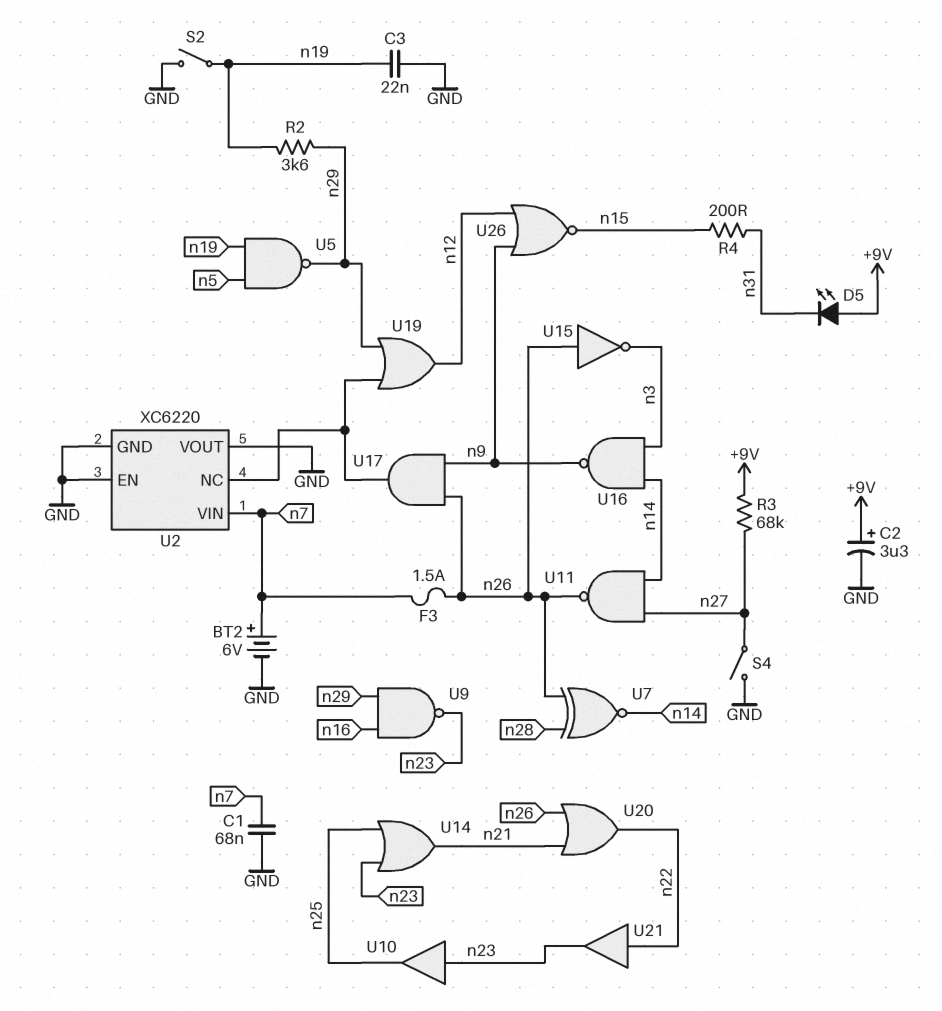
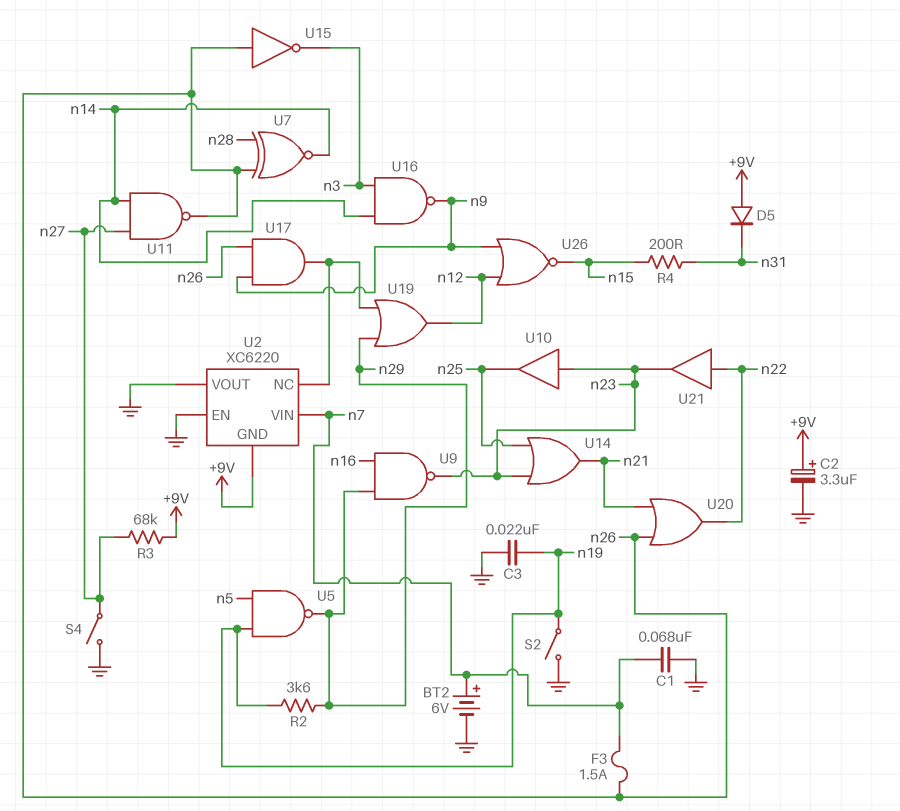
D5: LED (A +9V, K n31) -> diode (A +9V, K n31)
U2 pin GND: GND -> +9V

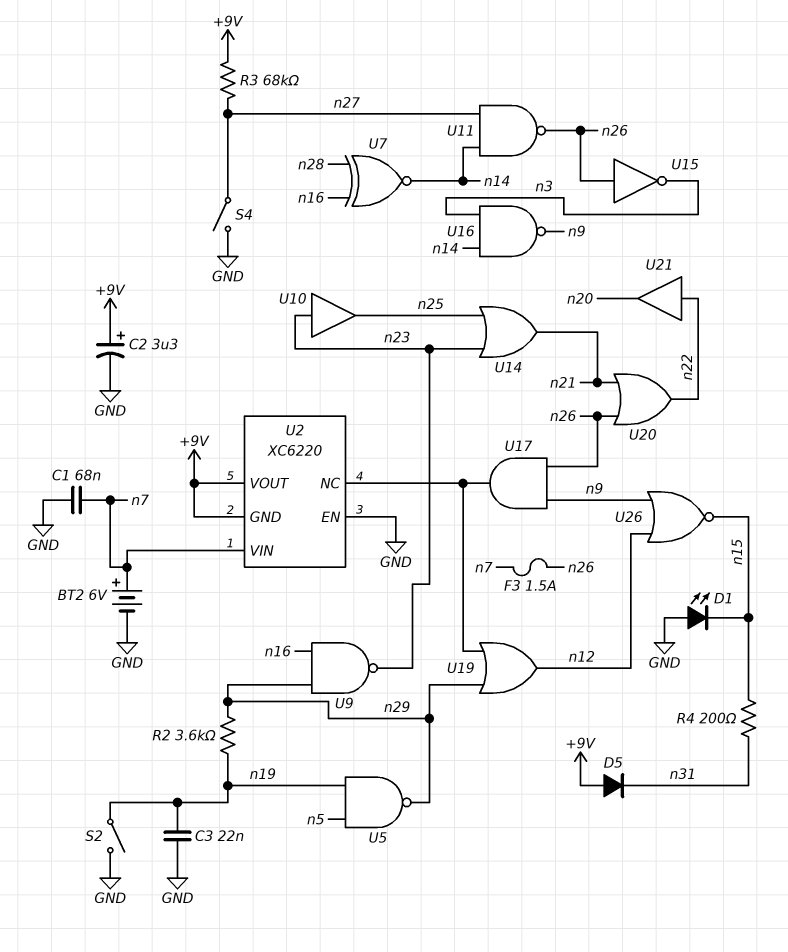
D1: none -> LED (A GND, K n15)
U2 pin VOUT: GND -> +9V
U7: XNOR (in n26, in n28, out n14) -> XNOR (in n16, in n28, out n14)
U21: buffer (in n22, out n23) -> buffer (in n22, out n20)

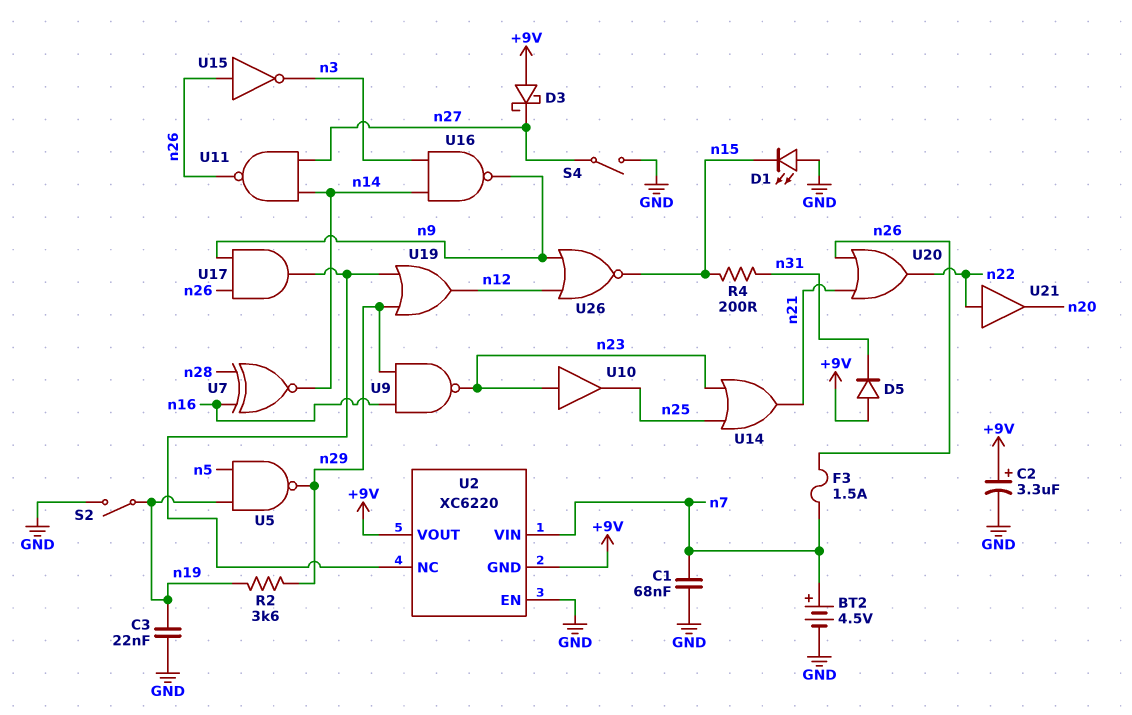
BT2: 6V (plus n7, minus GND) -> 4.5V (plus n7, minus GND)
D3: none -> schottky (A +9V, K n27)
R3: 68k (+9V, n27) -> none

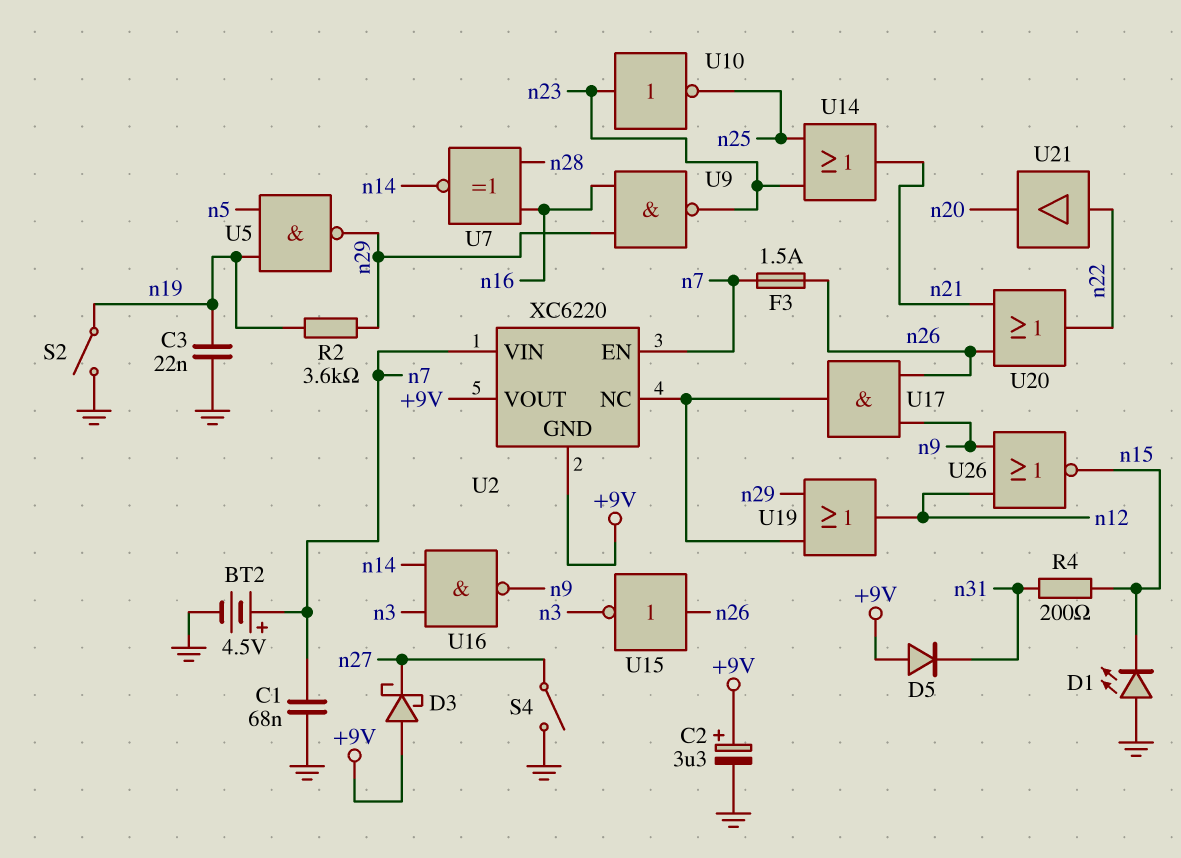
U2 pin EN: GND -> n7
U10: buffer (in n23, out n25) -> NOT (in n23, out n25)
U11: NAND (in n14, in n27, out n26) -> none

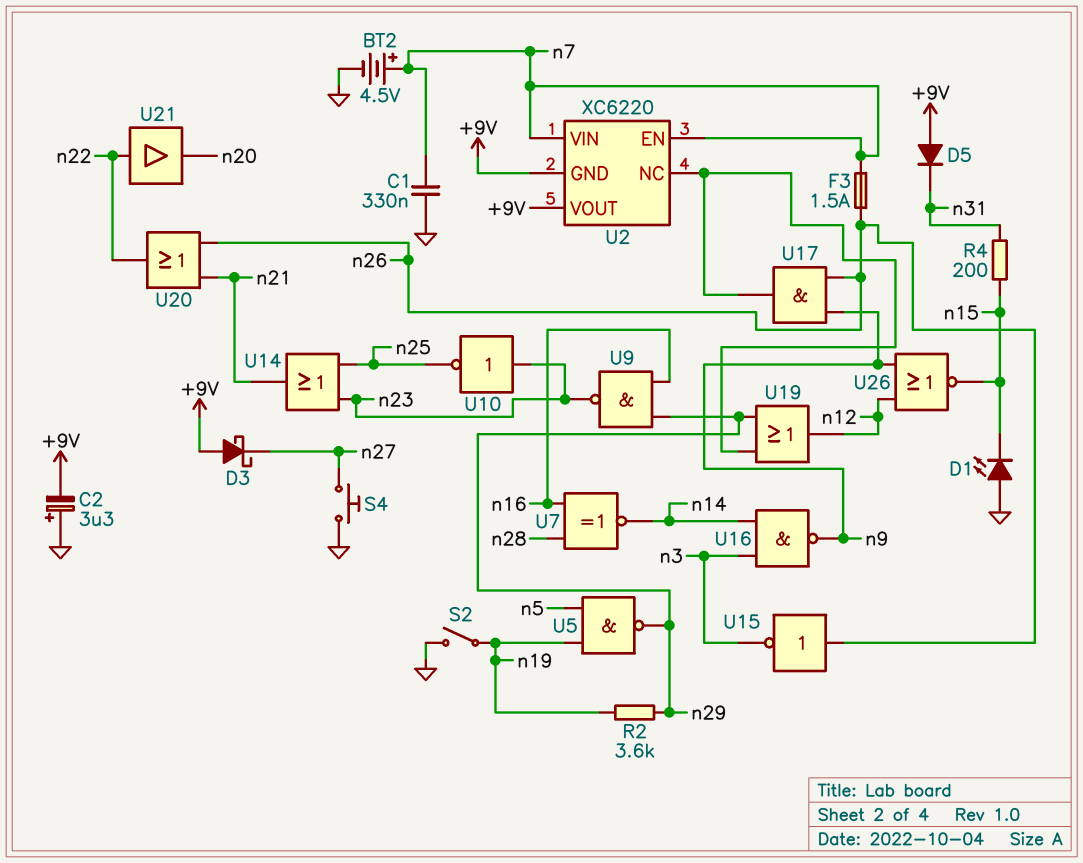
C1: 68nF (GND, n7) -> 330nF (GND, n7)
C2: 3.3uF (plus +9V, minus GND) -> 3.3uF (plus GND, minus +9V)
C3: 22nF (GND, n19) -> none
S4: switch (GND, n27) -> button (GND, n27)

